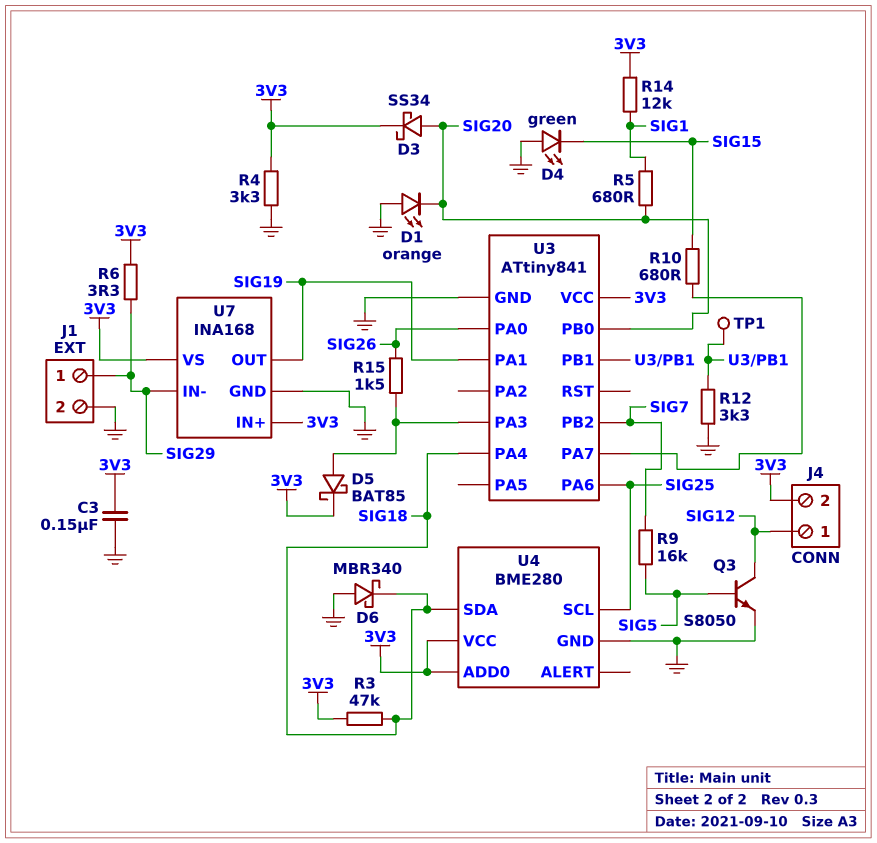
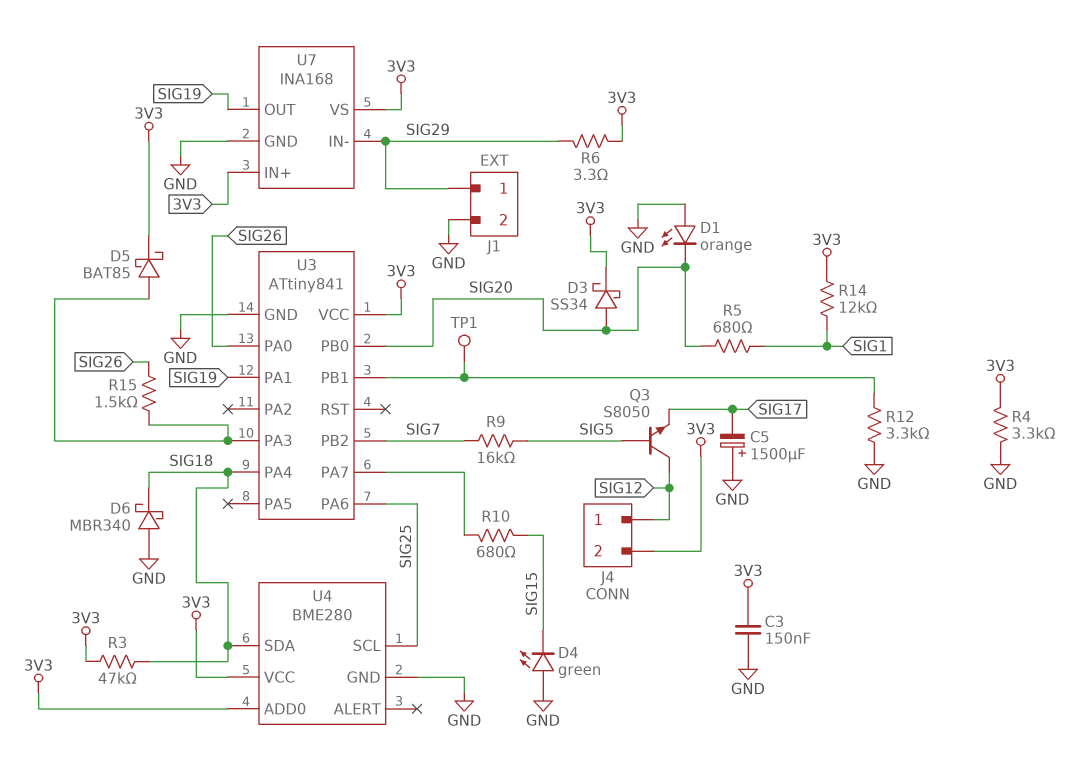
C5: none -> 1500uF (plus GND, minus SIG17)
Q3: NPN S8050 (B SIG5, C SIG12, E GND) -> NPN S8050 (B SIG5, C SIG12, E SIG17)

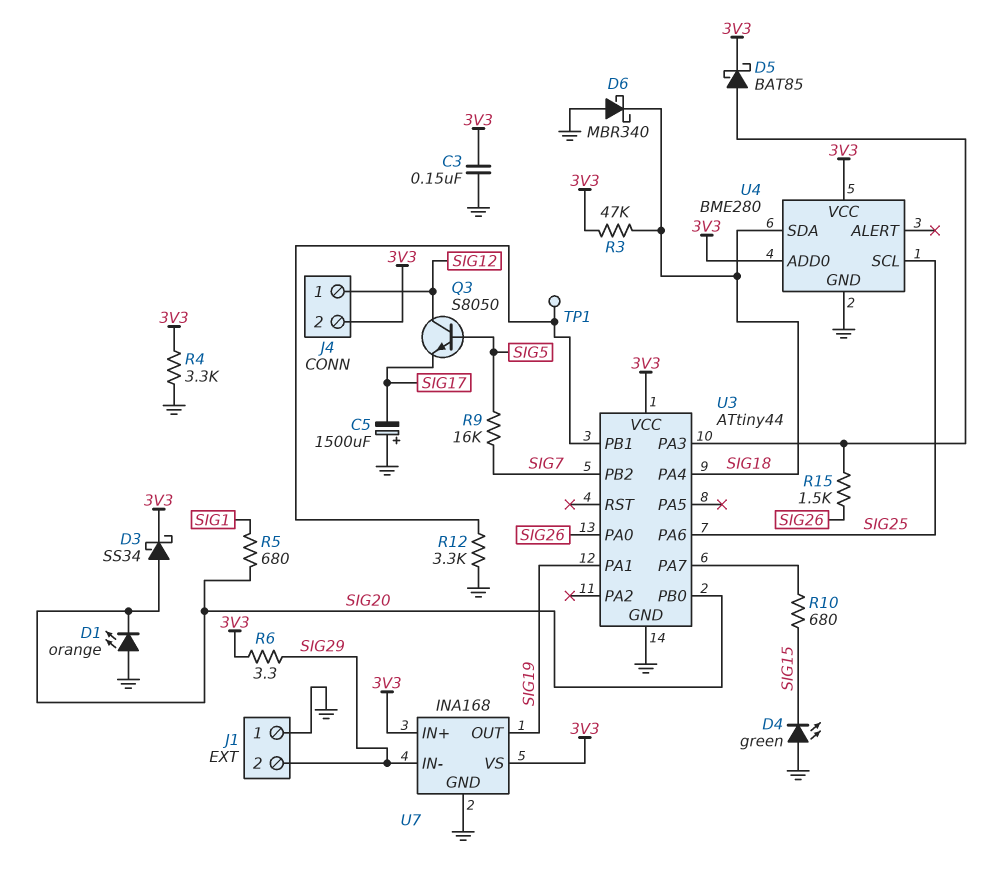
J1 pin 1: SIG29 -> GND
J1 pin 2: GND -> SIG29
R14: 12k (3V3, SIG1) -> none
U3: ATtiny841 -> ATtiny44

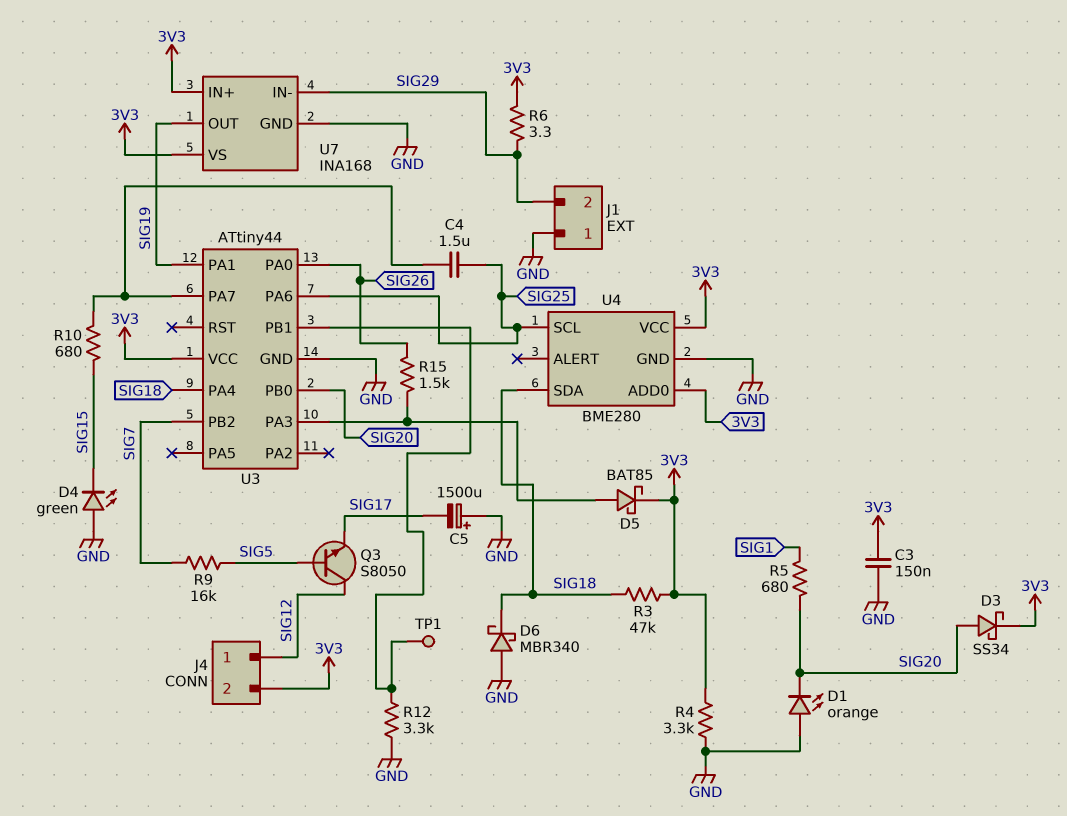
C4: none -> 1.5uF (SIG25, U3/PA7)

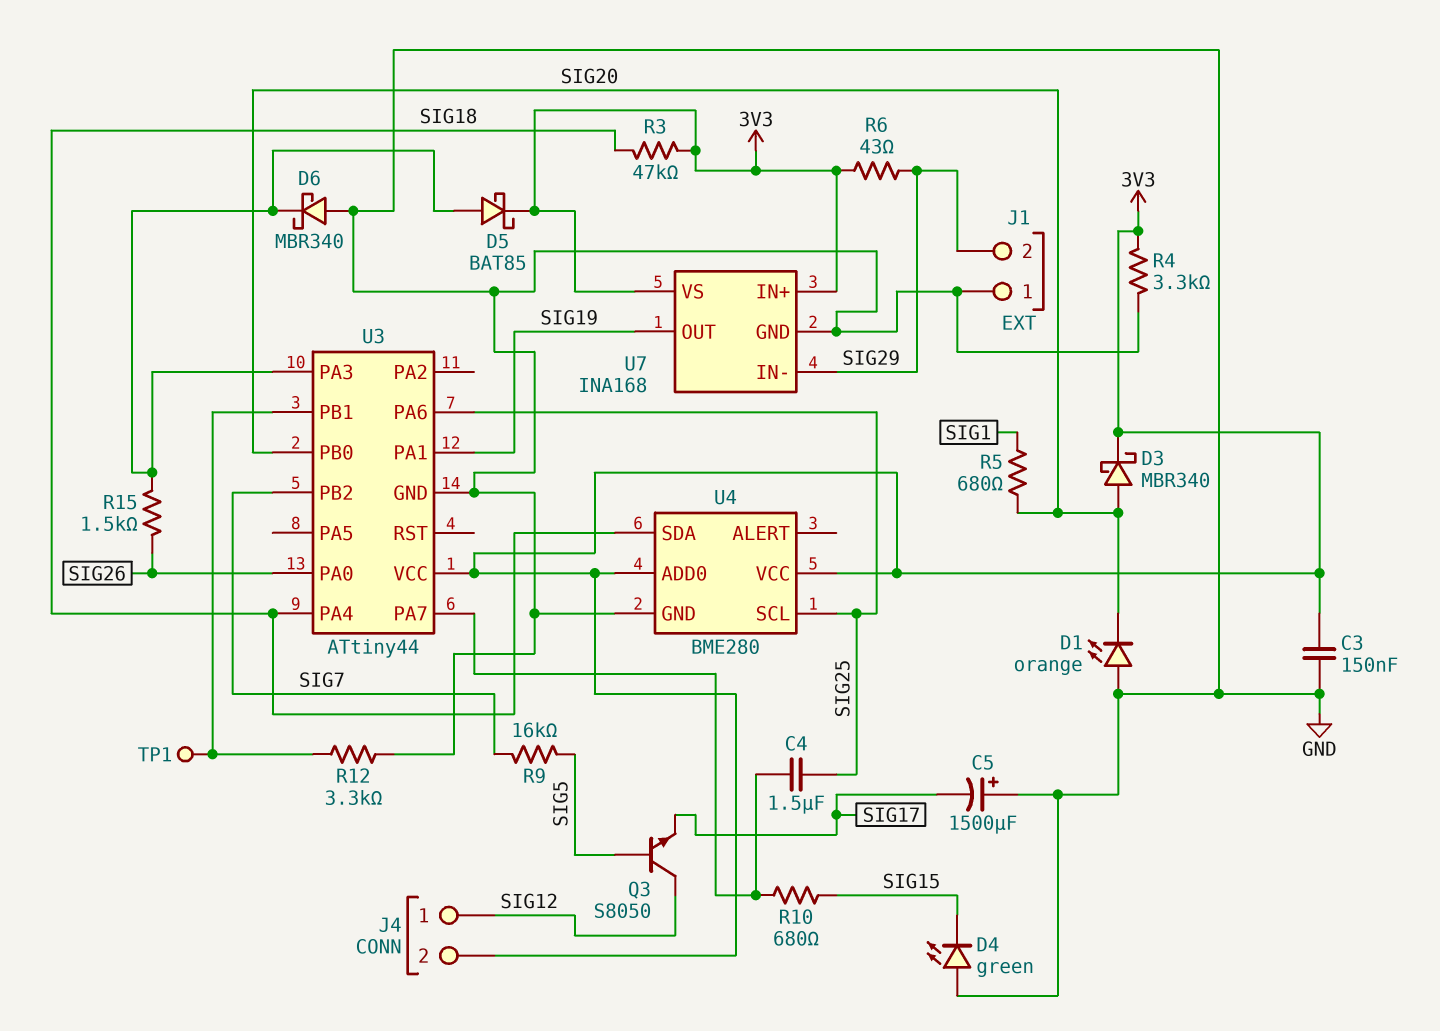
D3: schottky SS34 (A SIG20, K 3V3) -> schottky MBR340 (A SIG20, K 3V3)
D6: schottky MBR340 (A GND, K SIG18) -> schottky MBR340 (A GND, K U3/PA3)
R6: 3.3 (3V3, SIG29) -> 43 (3V3, SIG29)

